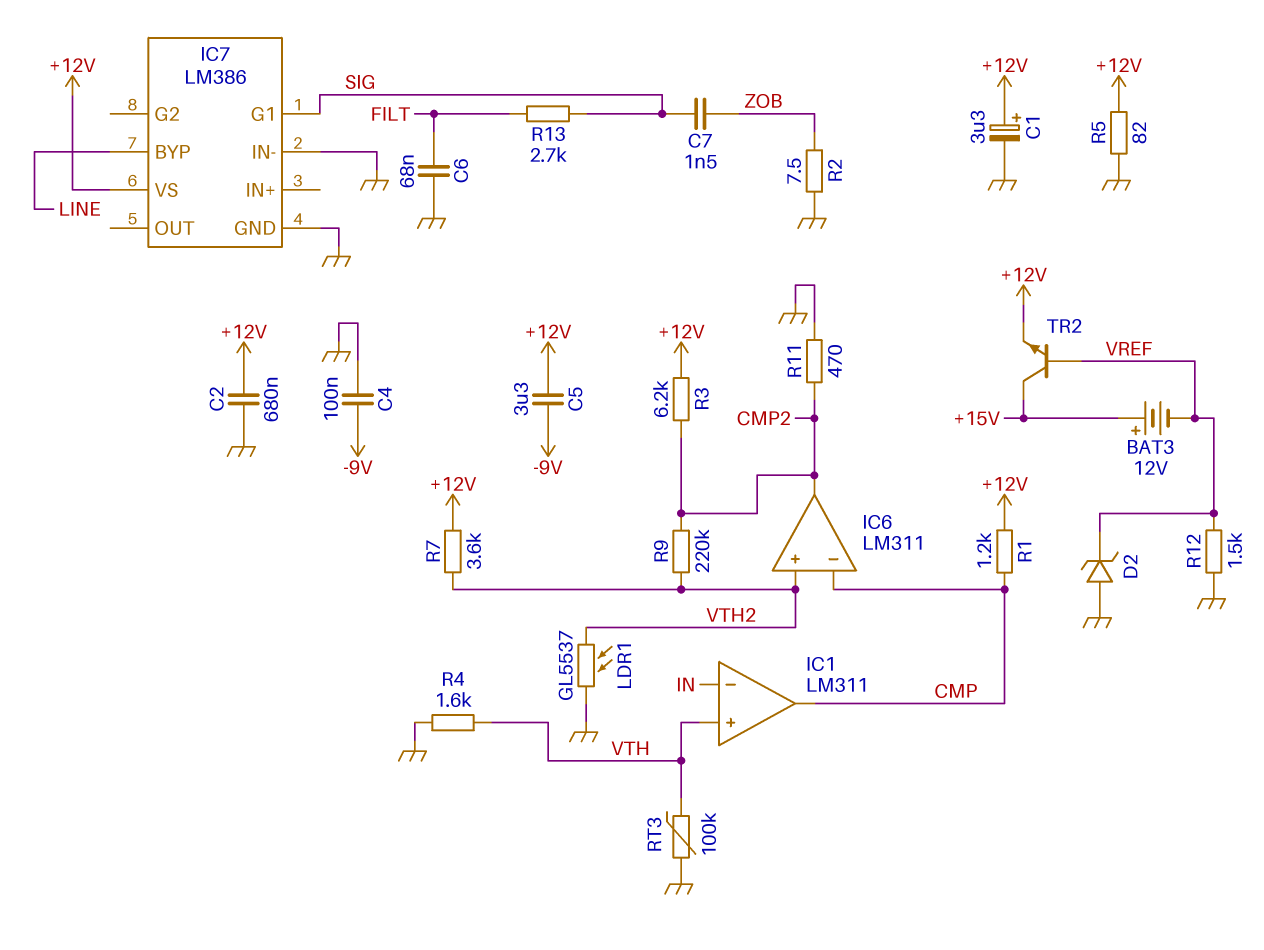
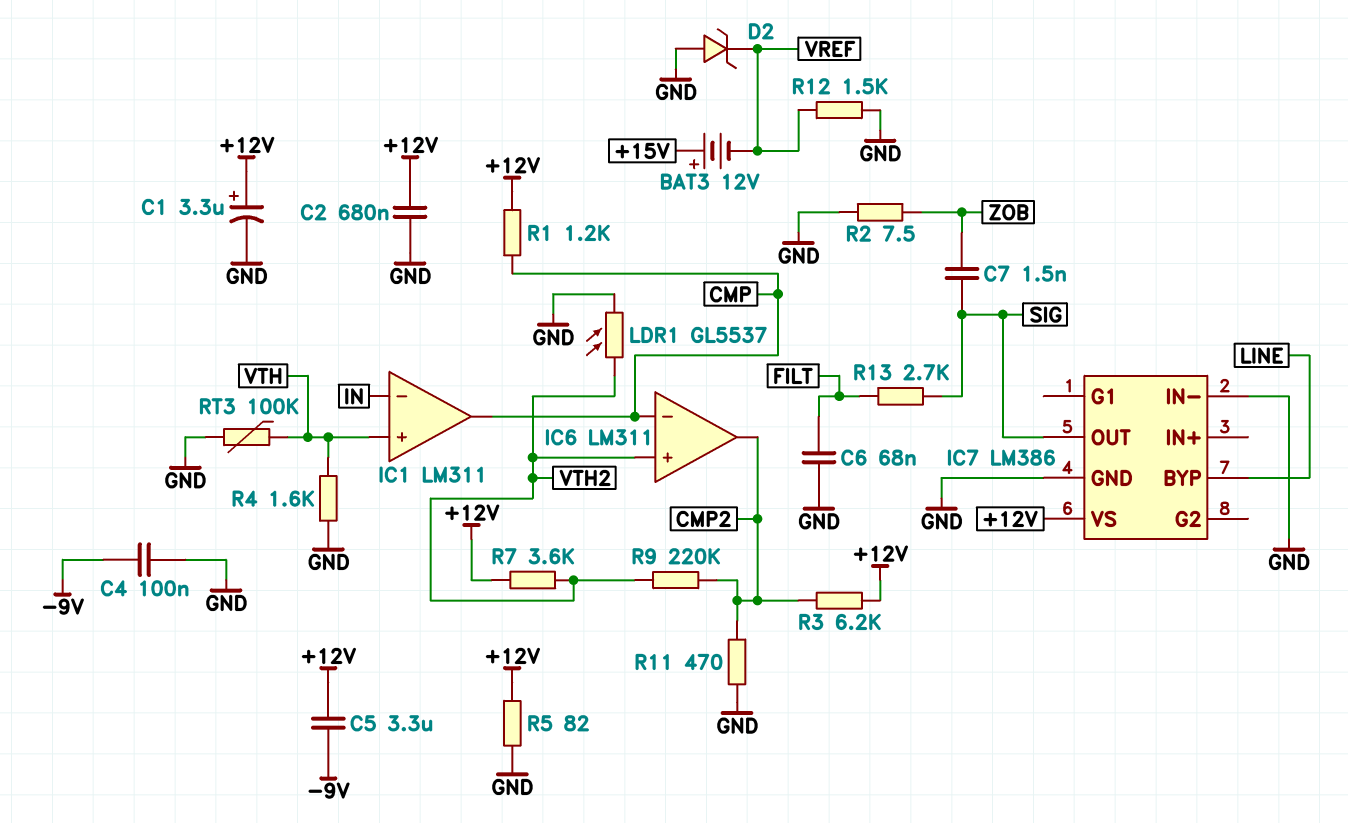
IC7 pin G1: SIG -> none
IC7 pin OUT: none -> SIG
TR2: NPN (B VREF, C +15V, E +12V) -> none

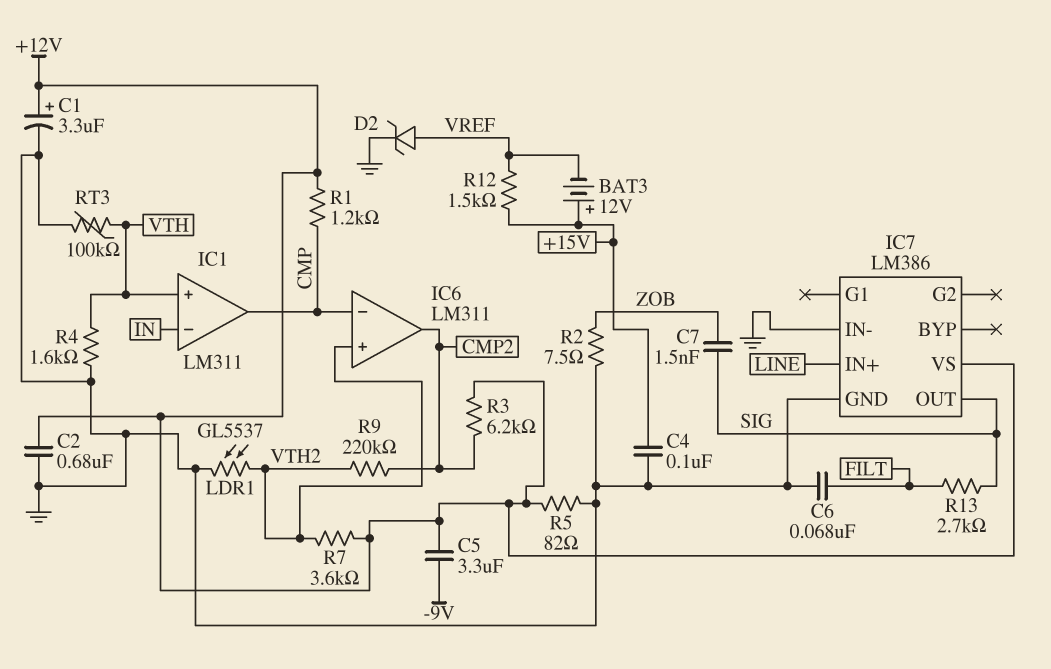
C4: 100nF (-9V, GND) -> 100nF (+15V, GND)
D2: zener (A GND, K VREF) -> zener (A VREF, K GND)
IC7 pin BYP: LINE -> none
IC7 pin IN+: none -> LINE
R11: 470 (CMP2, GND) -> none
R12: 1.5k (GND, VREF) -> 1.5k (+15V, VREF)

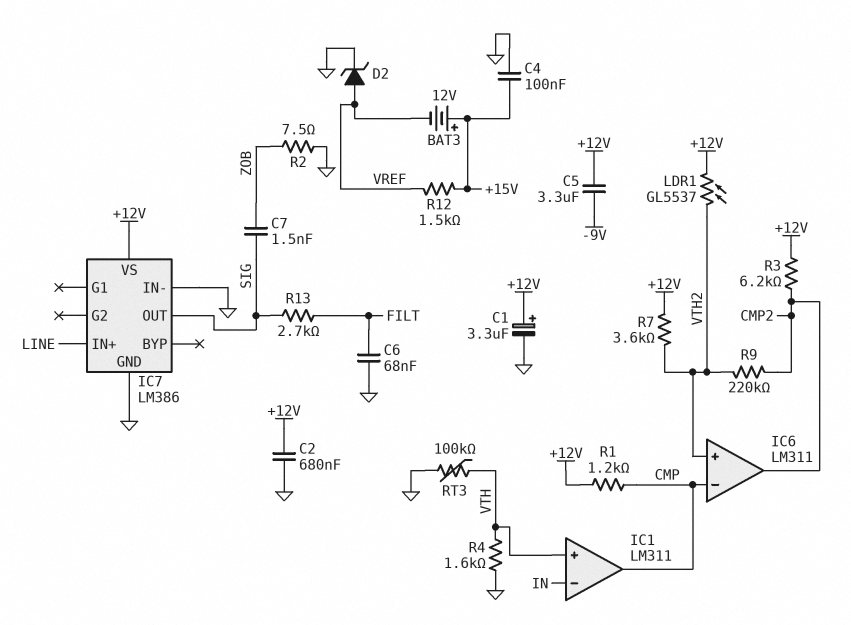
LDR1: GL5537 (GND, VTH2) -> GL5537 (+12V, VTH2)
R5: 82 (+12V, GND) -> none

